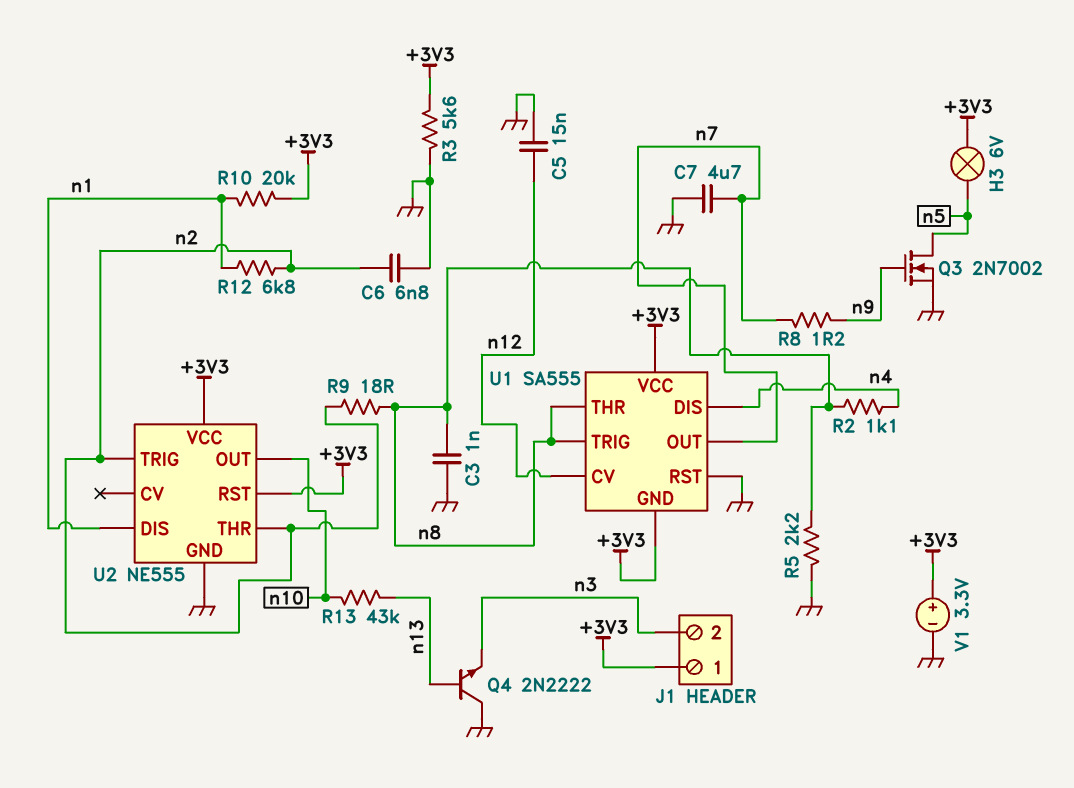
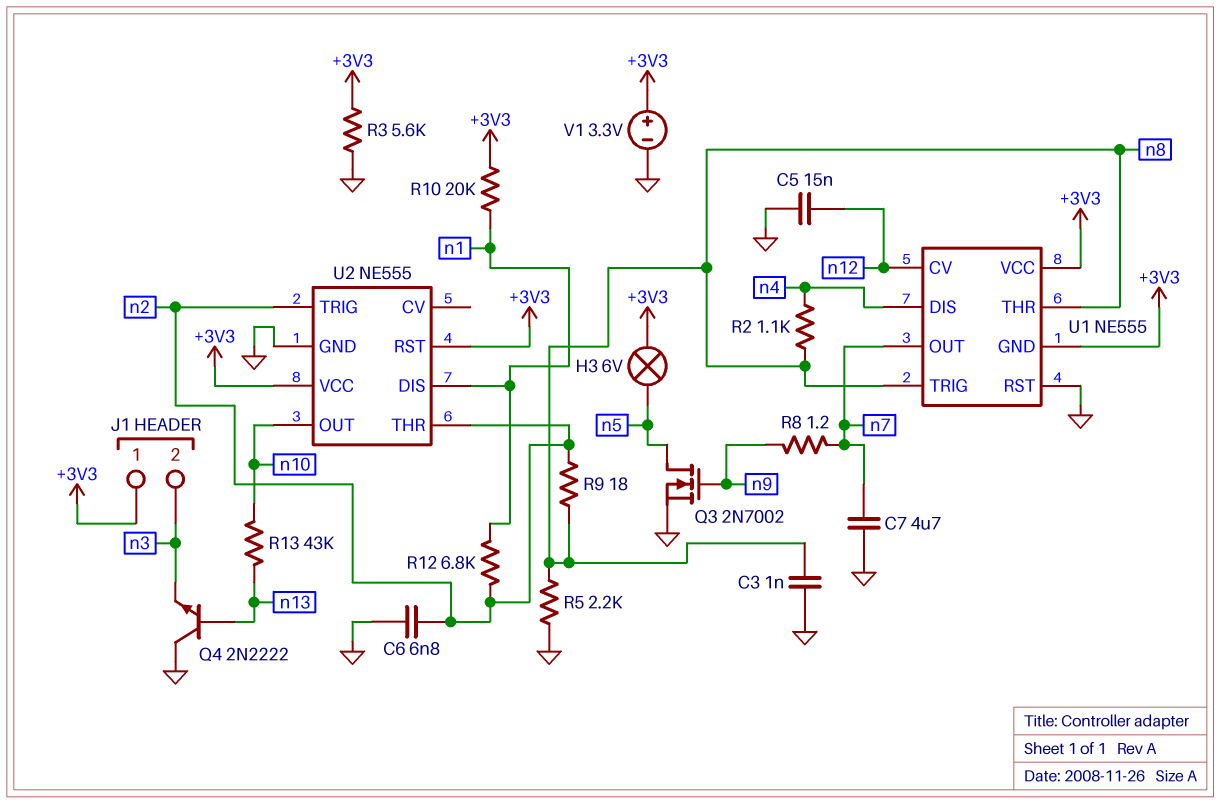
U1: SA555 -> NE555

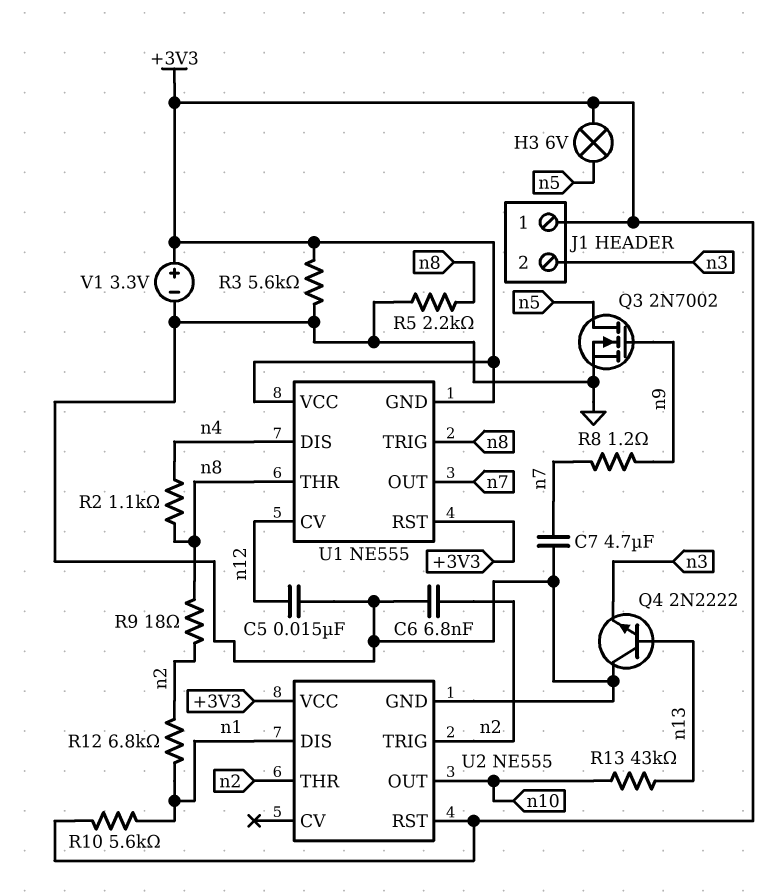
C3: 1nF (GND, n8) -> none
R10: 20k (+3V3, n1) -> 5.6k (+3V3, n1)
U1 pin RST: GND -> +3V3

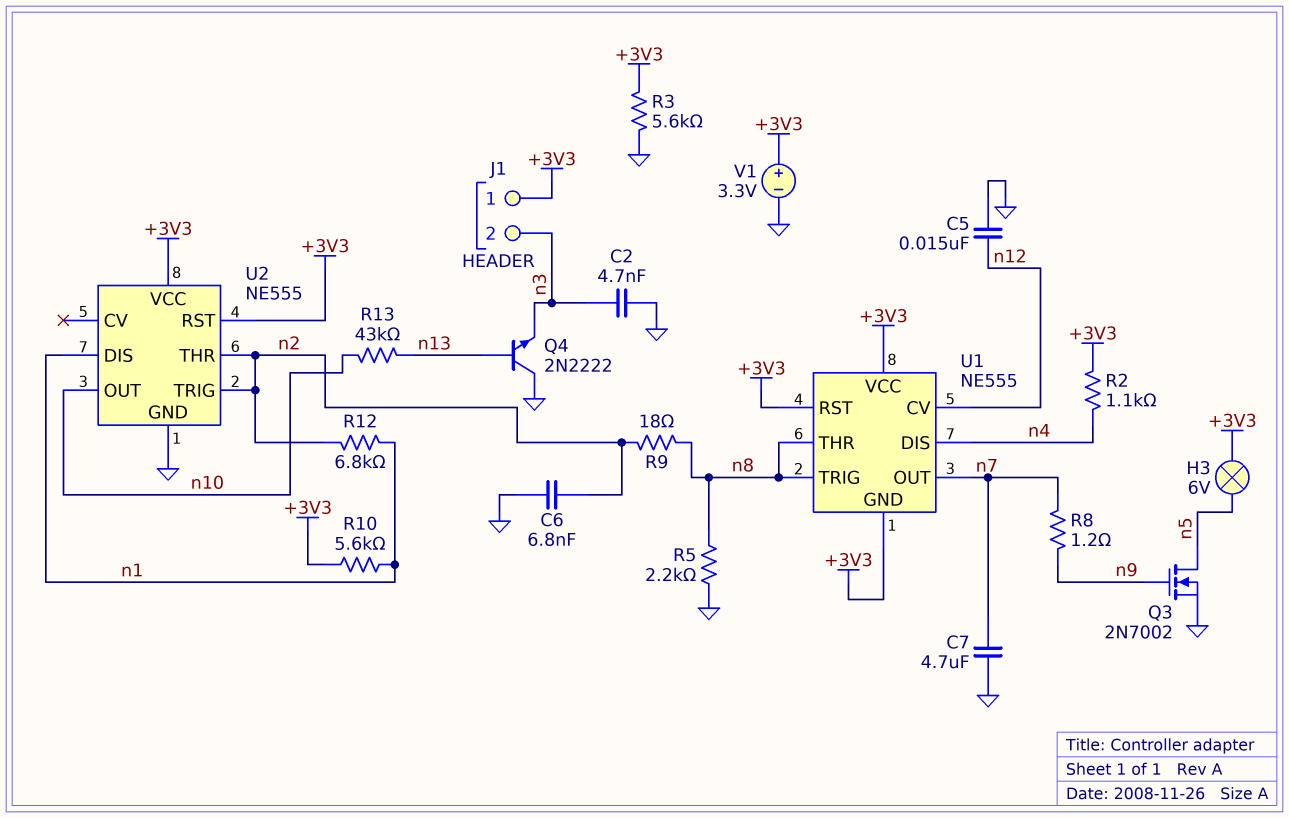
C2: none -> 4.7nF (GND, n3)
R2: 1.1k (n4, n8) -> 1.1k (+3V3, n4)

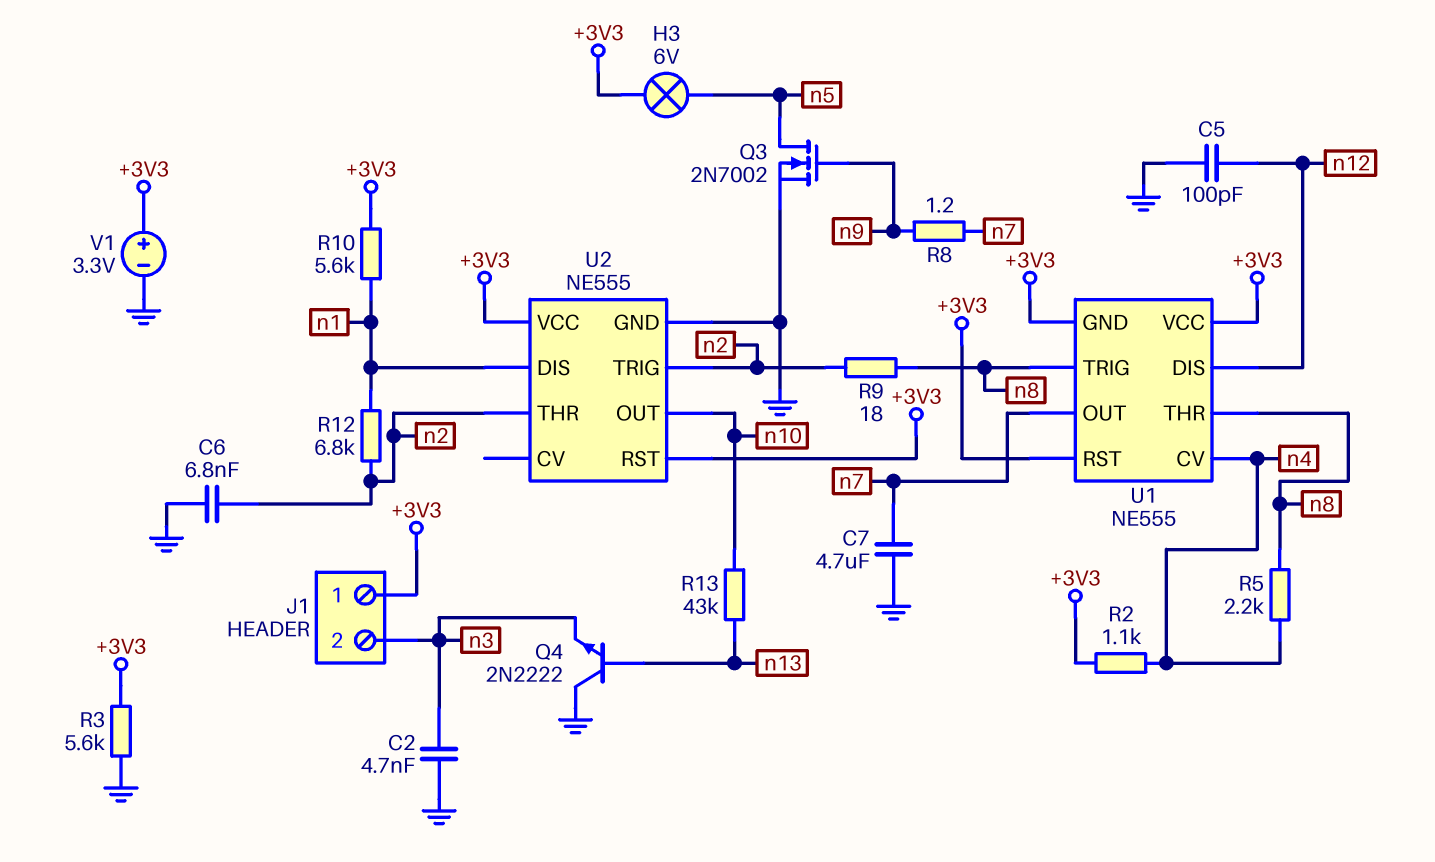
C5: 15nF (GND, n12) -> 100pF (GND, n12)
R5: 2.2k (GND, n8) -> 2.2k (n4, n8)
U1 pin CV: n12 -> n4
U1 pin DIS: n4 -> n12

